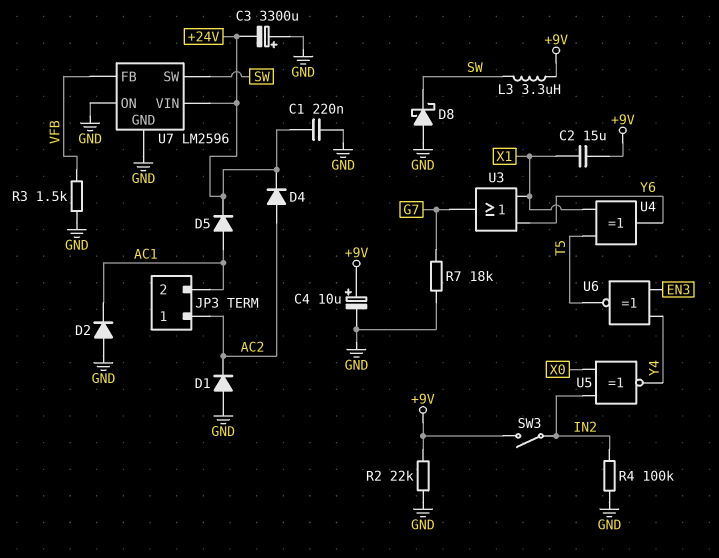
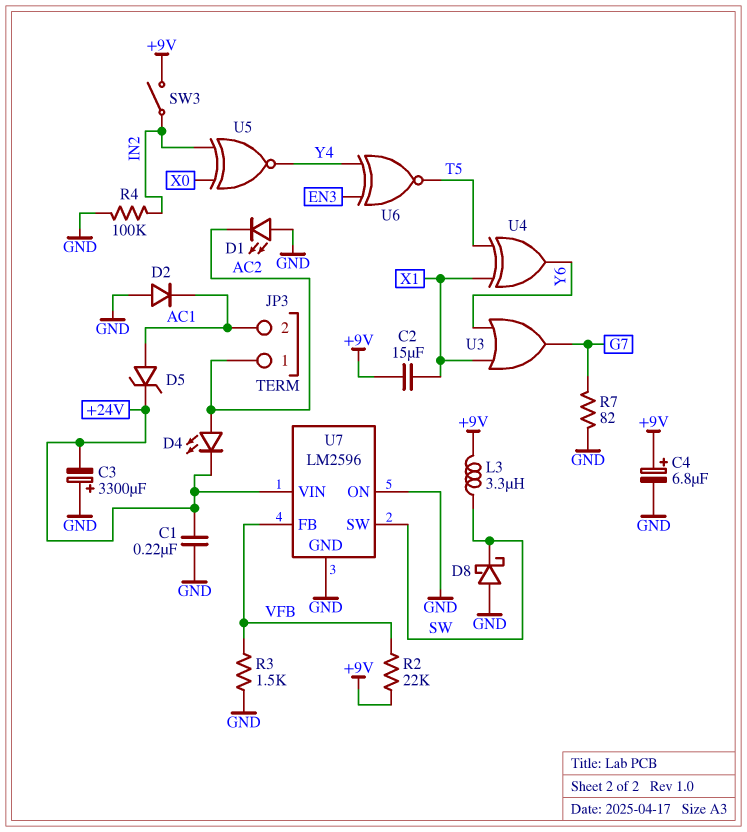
C4: 10uF (plus +9V, minus GND) -> 6.8uF (plus +9V, minus GND)
D1: diode (A GND, K AC2) -> LED (A GND, K AC2)
D4: diode (A AC2, K +24V) -> LED (A AC2, K +24V)
D5: diode (A AC1, K +24V) -> zener (A AC1, K +24V)
R2: 22k (+9V, GND) -> 22k (+9V, VFB)
R7: 18k (G7, GND) -> 82 (G7, GND)

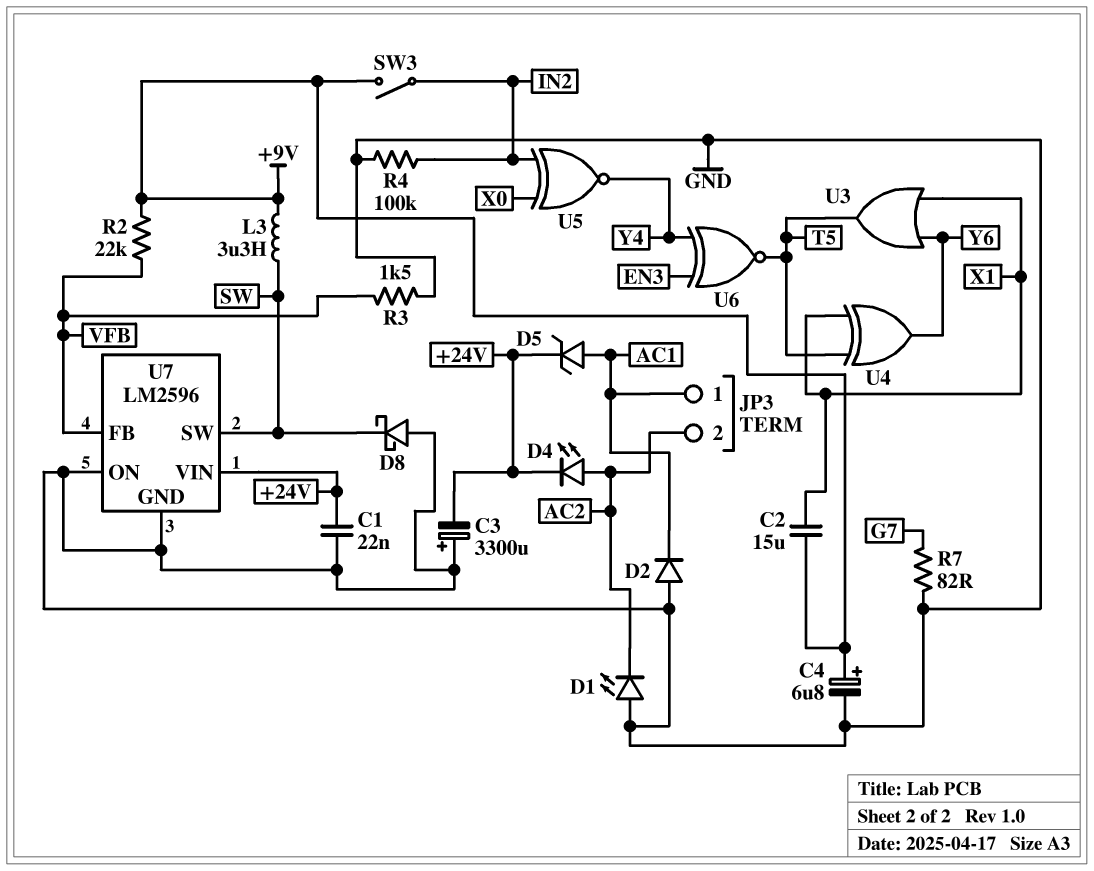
C1: 220nF (+24V, GND) -> 22nF (+24V, GND)
JP3 pin 1: AC2 -> AC1
JP3 pin 2: AC1 -> AC2
U3: OR (in X1, in Y6, out G7) -> OR (in X1, in Y6, out T5)

